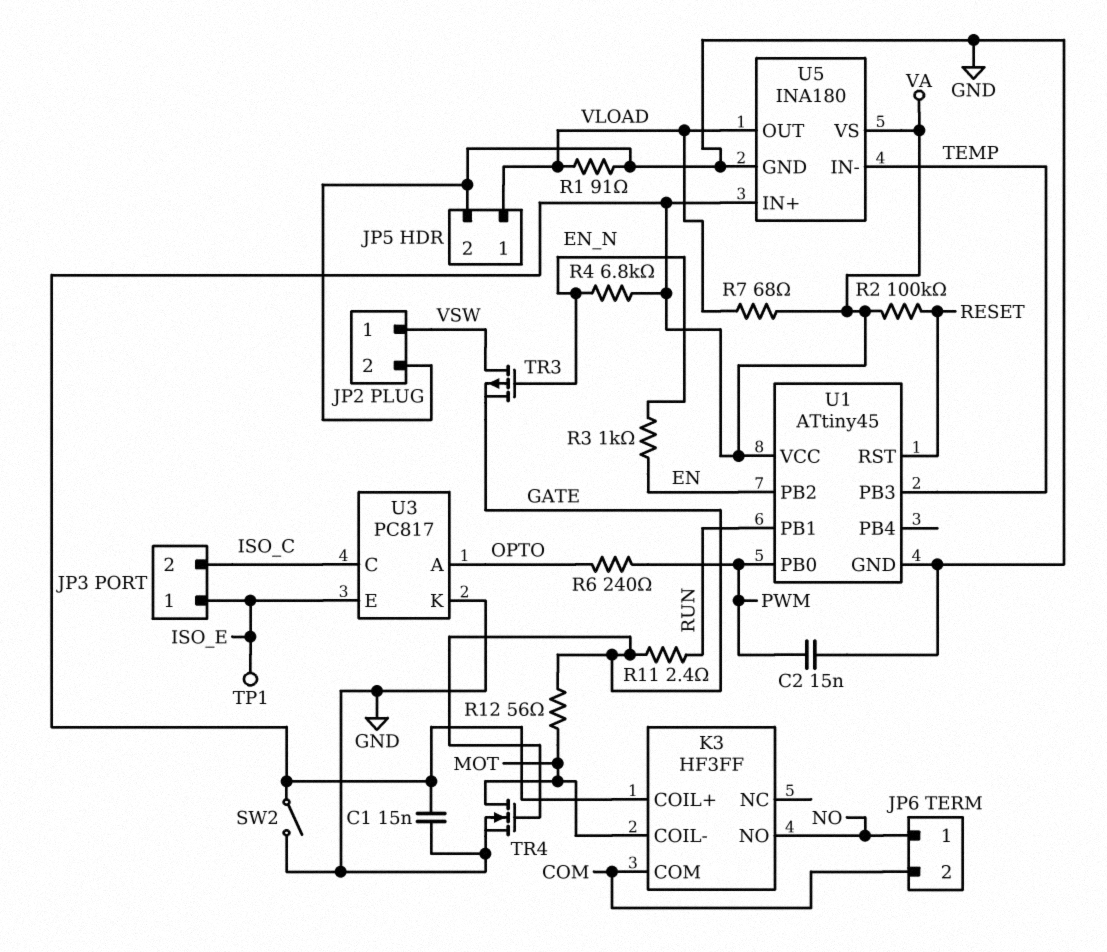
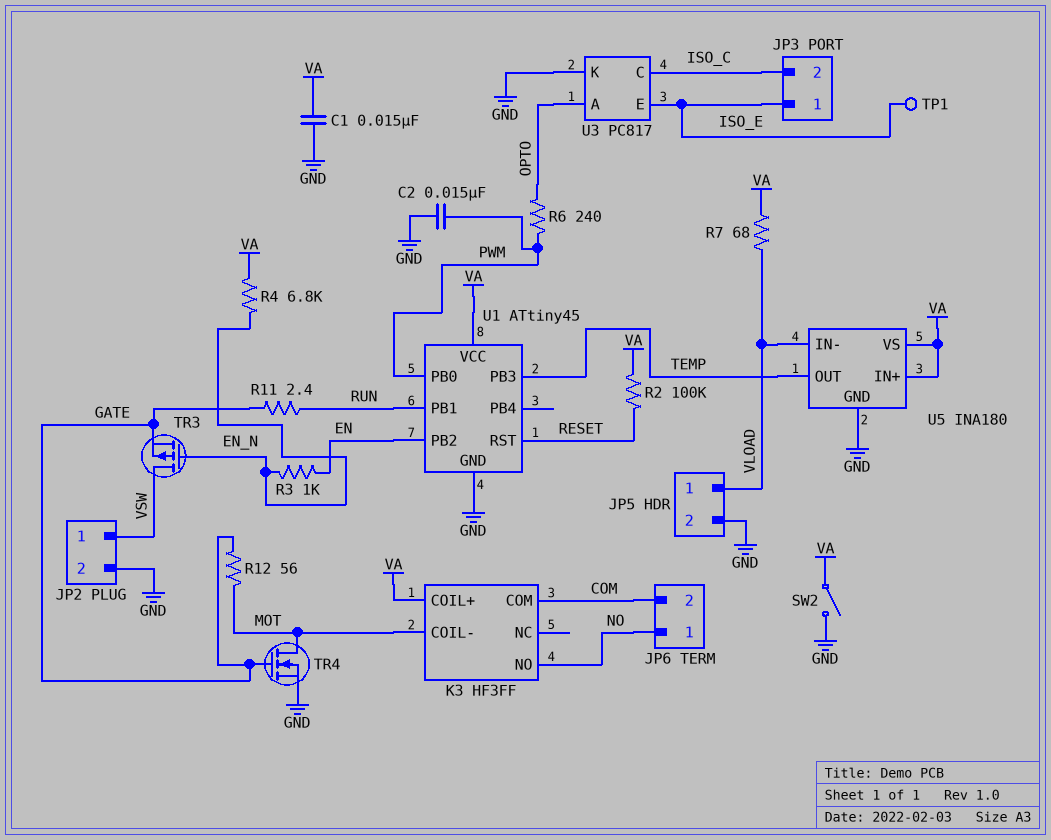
R1: 91 (GND, VLOAD) -> none
U5 pin IN-: TEMP -> VLOAD
U5 pin OUT: VLOAD -> TEMP

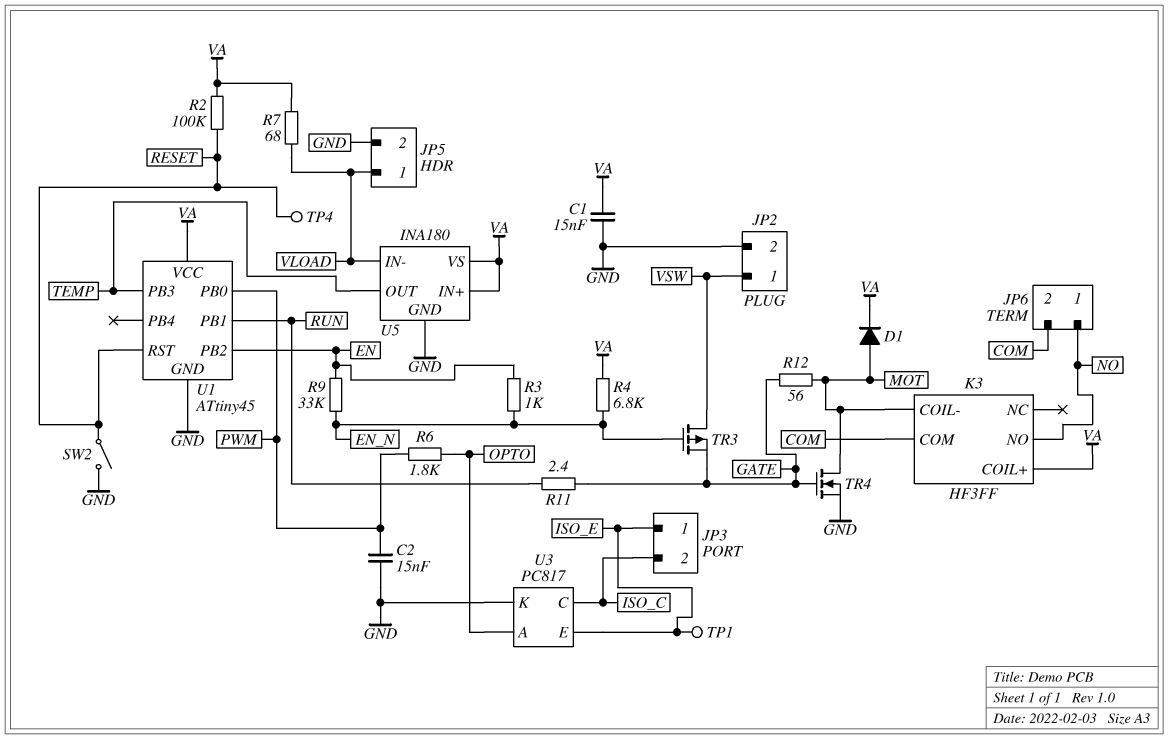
D1: none -> diode (A MOT, K VA)
R6: 240 (OPTO, PWM) -> 1.8k (OPTO, PWM)
R9: none -> 33k (EN, EN_N)
SW2: switch (GND, VA) -> switch (GND, RESET)
TP4: none -> test point (RESET)

